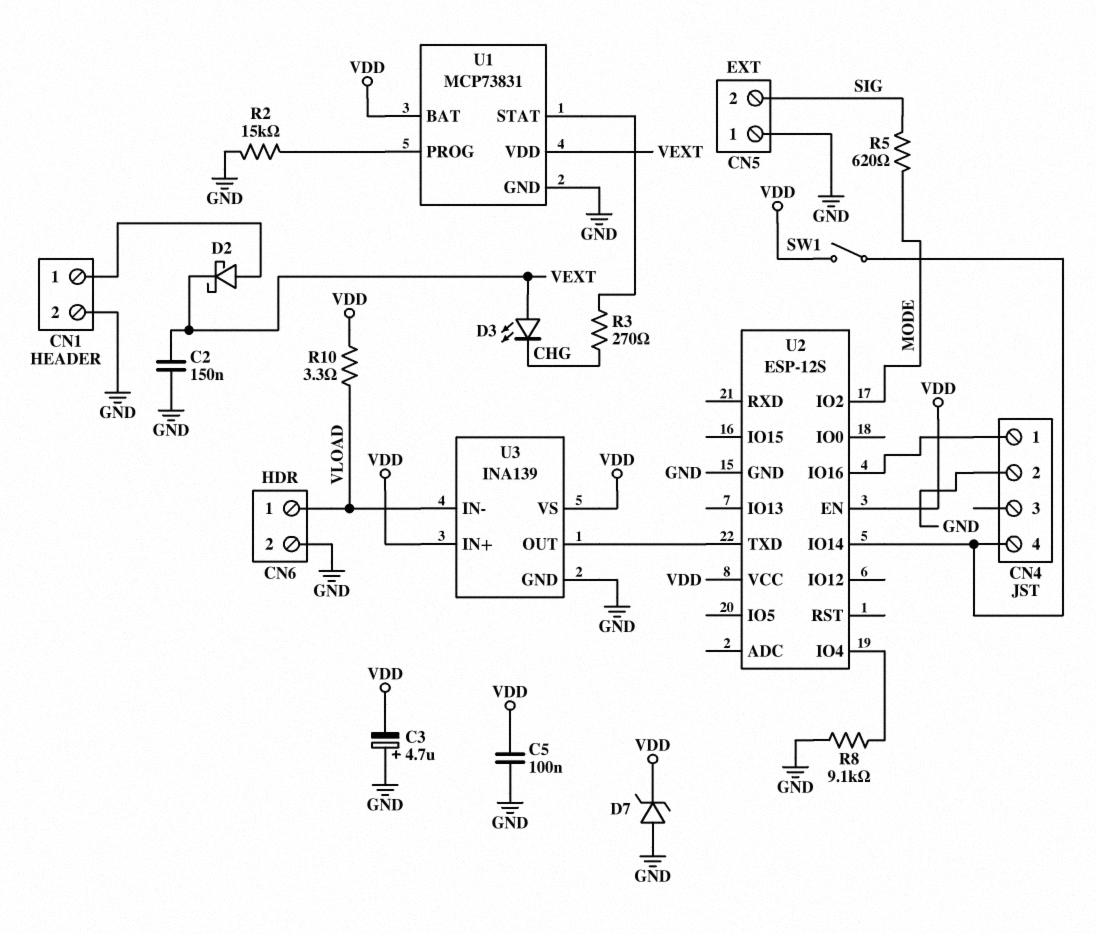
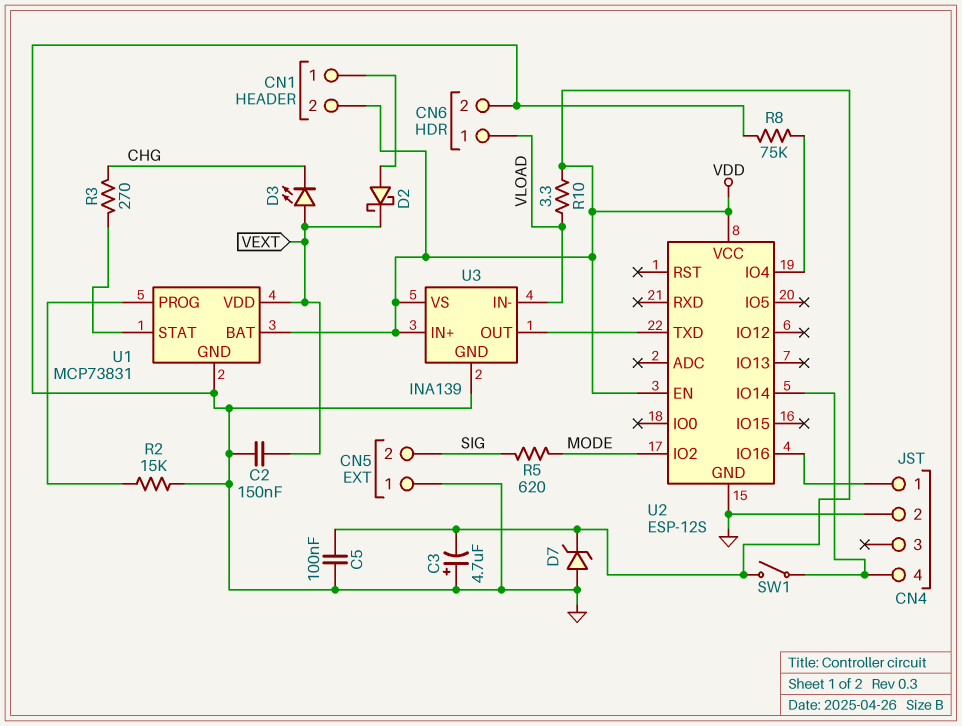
CN1 pin 2: GND -> VDD
R8: 9.1k (GND, U2/IO4) -> 75k (GND, U2/IO4)

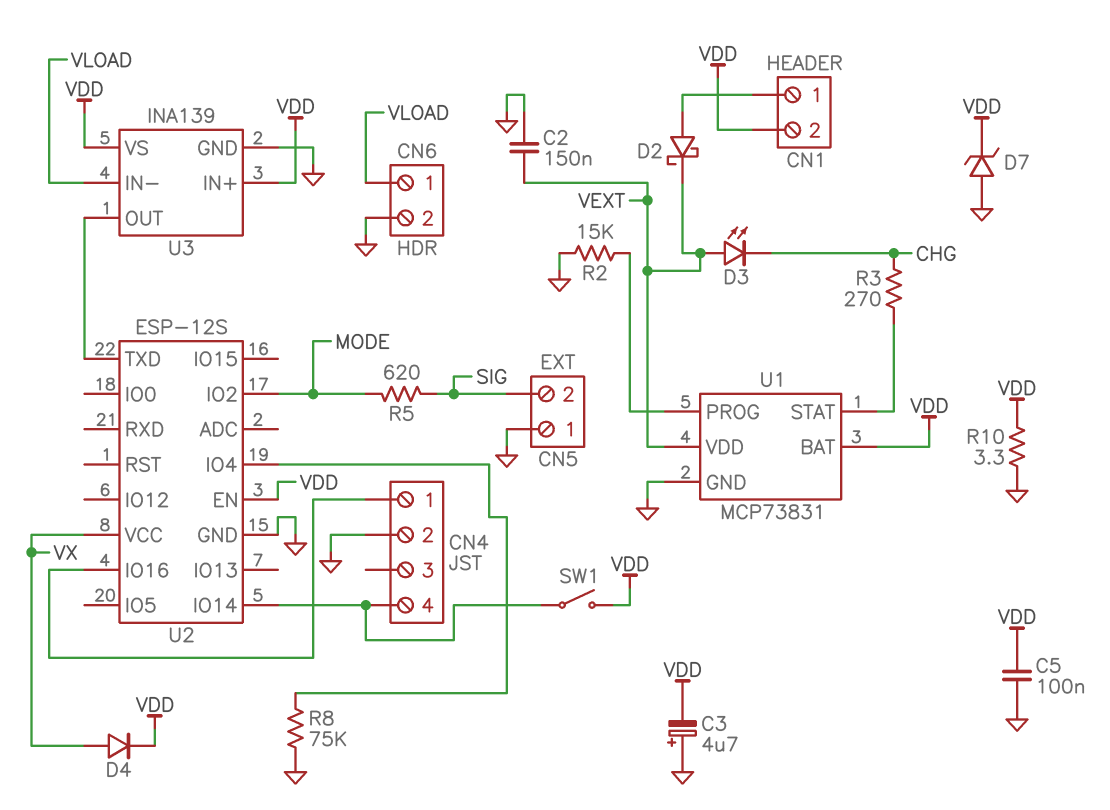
D4: none -> diode (A VX, K VDD)
R10: 3.3 (VDD, VLOAD) -> 3.3 (GND, VDD)
U2 pin VCC: VDD -> VX

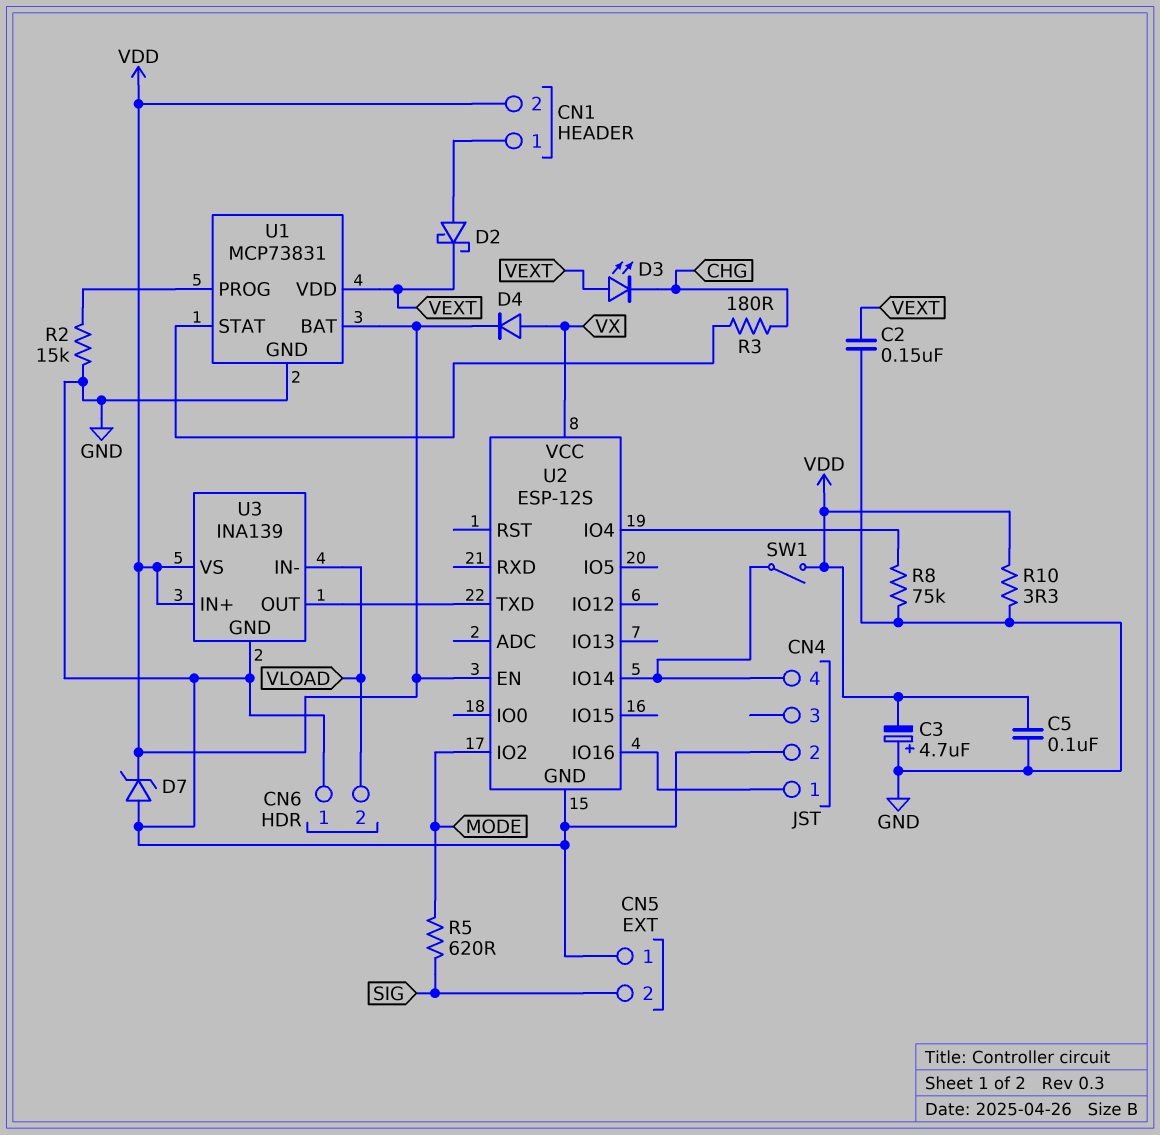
CN6 pin 1: VLOAD -> GND
CN6 pin 2: GND -> VLOAD
R3: 270 (CHG, U1/STAT) -> 180 (CHG, U1/STAT)

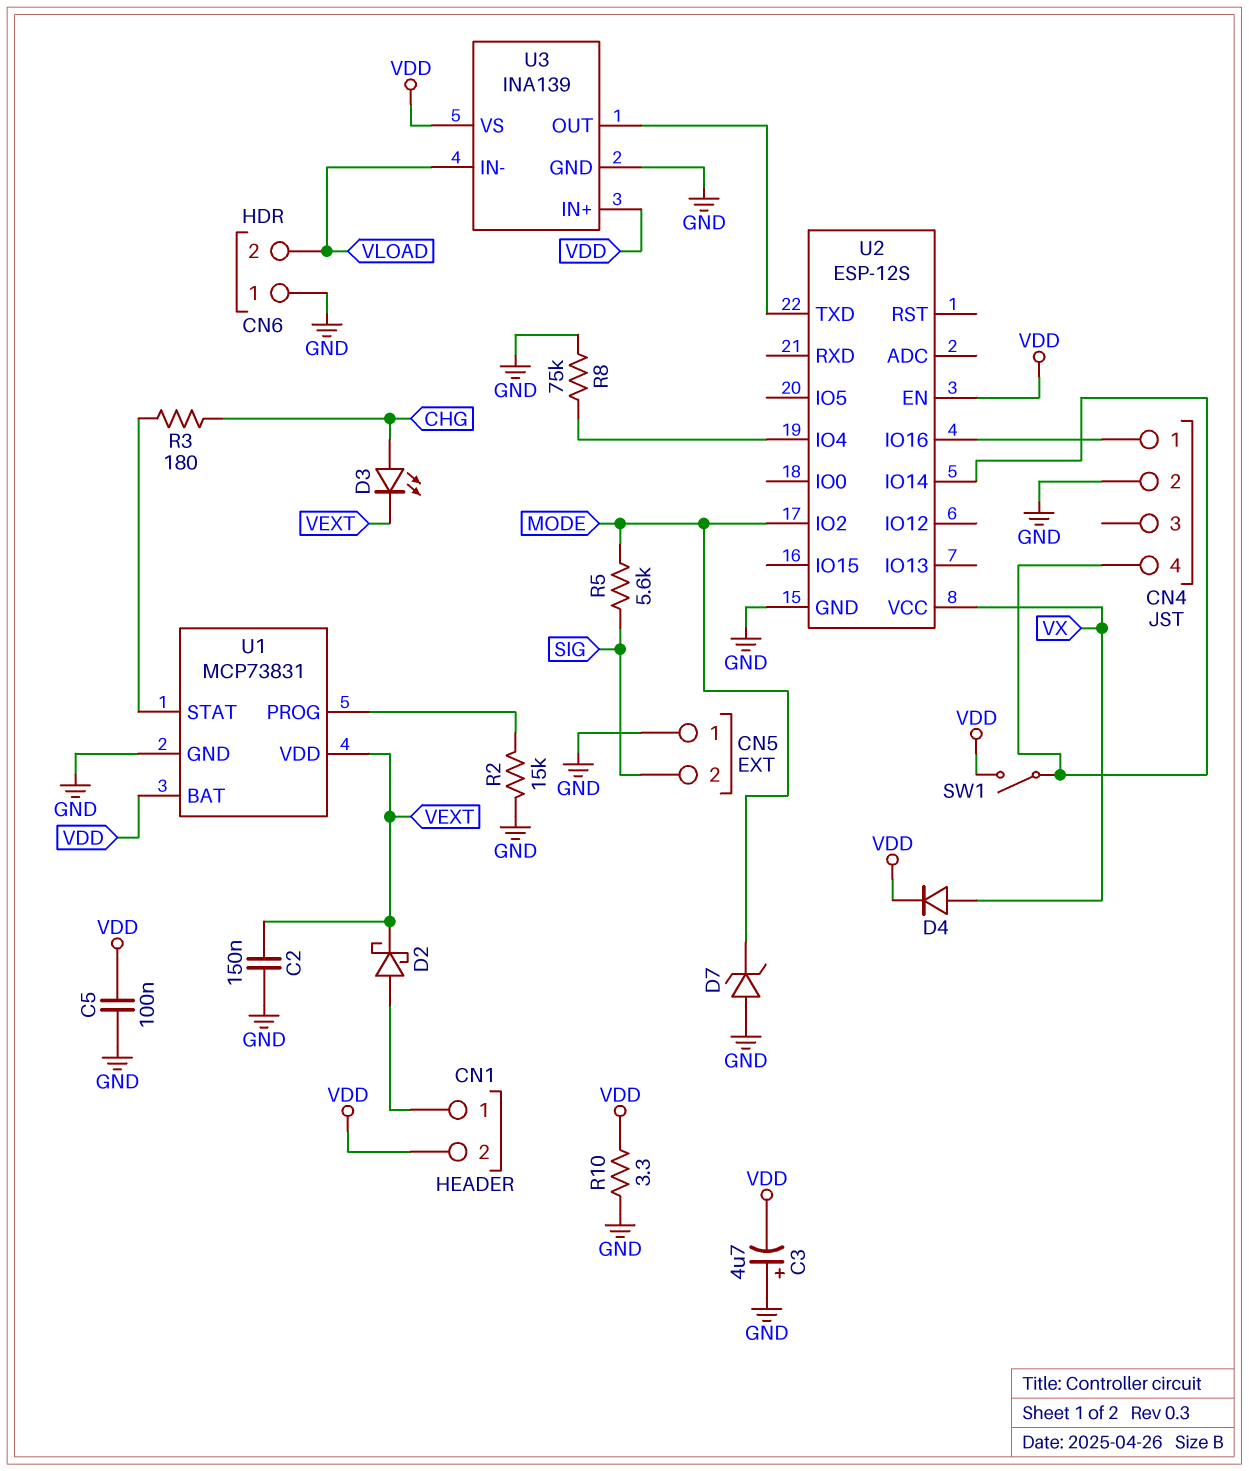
D3: LED (A VEXT, K CHG) -> LED (A CHG, K VEXT)
D7: zener (A GND, K VDD) -> zener (A GND, K MODE)
R5: 620 (MODE, SIG) -> 5.6k (MODE, SIG)

